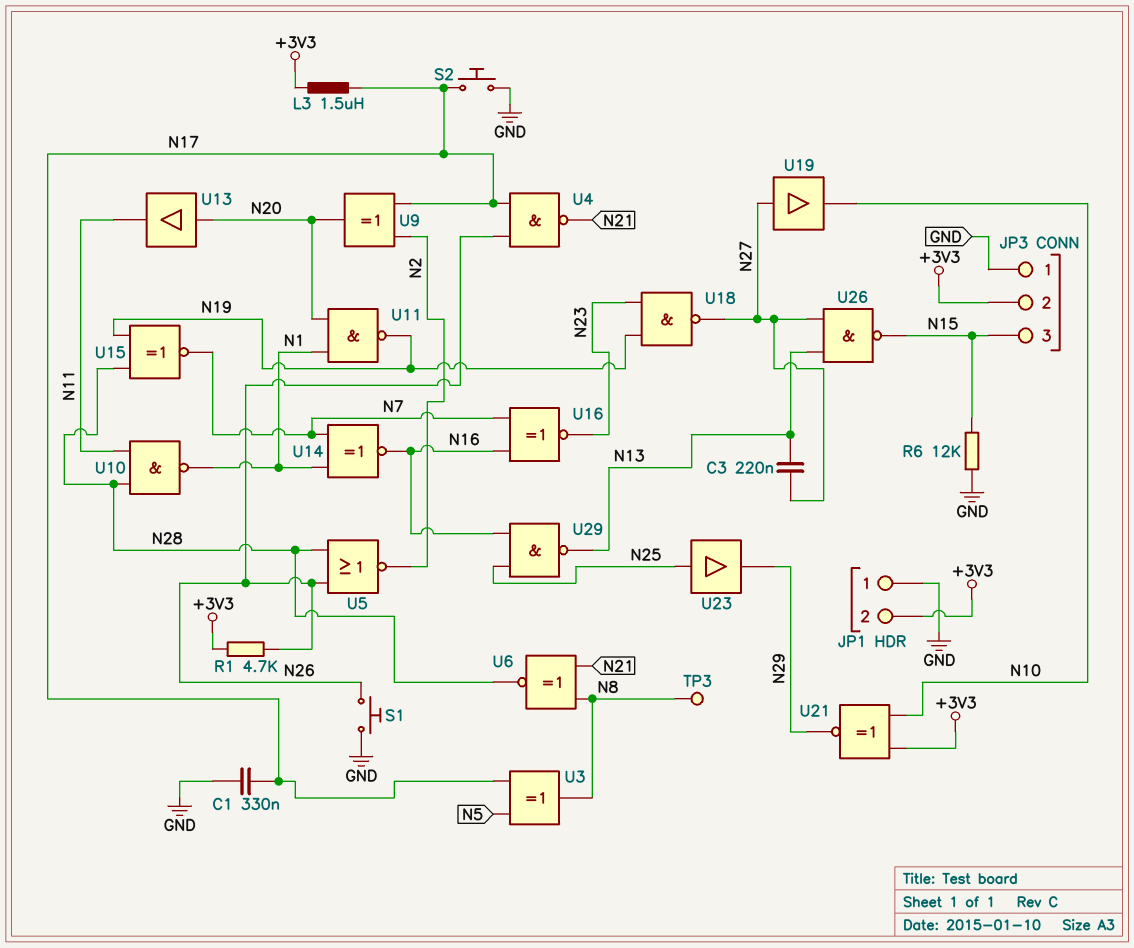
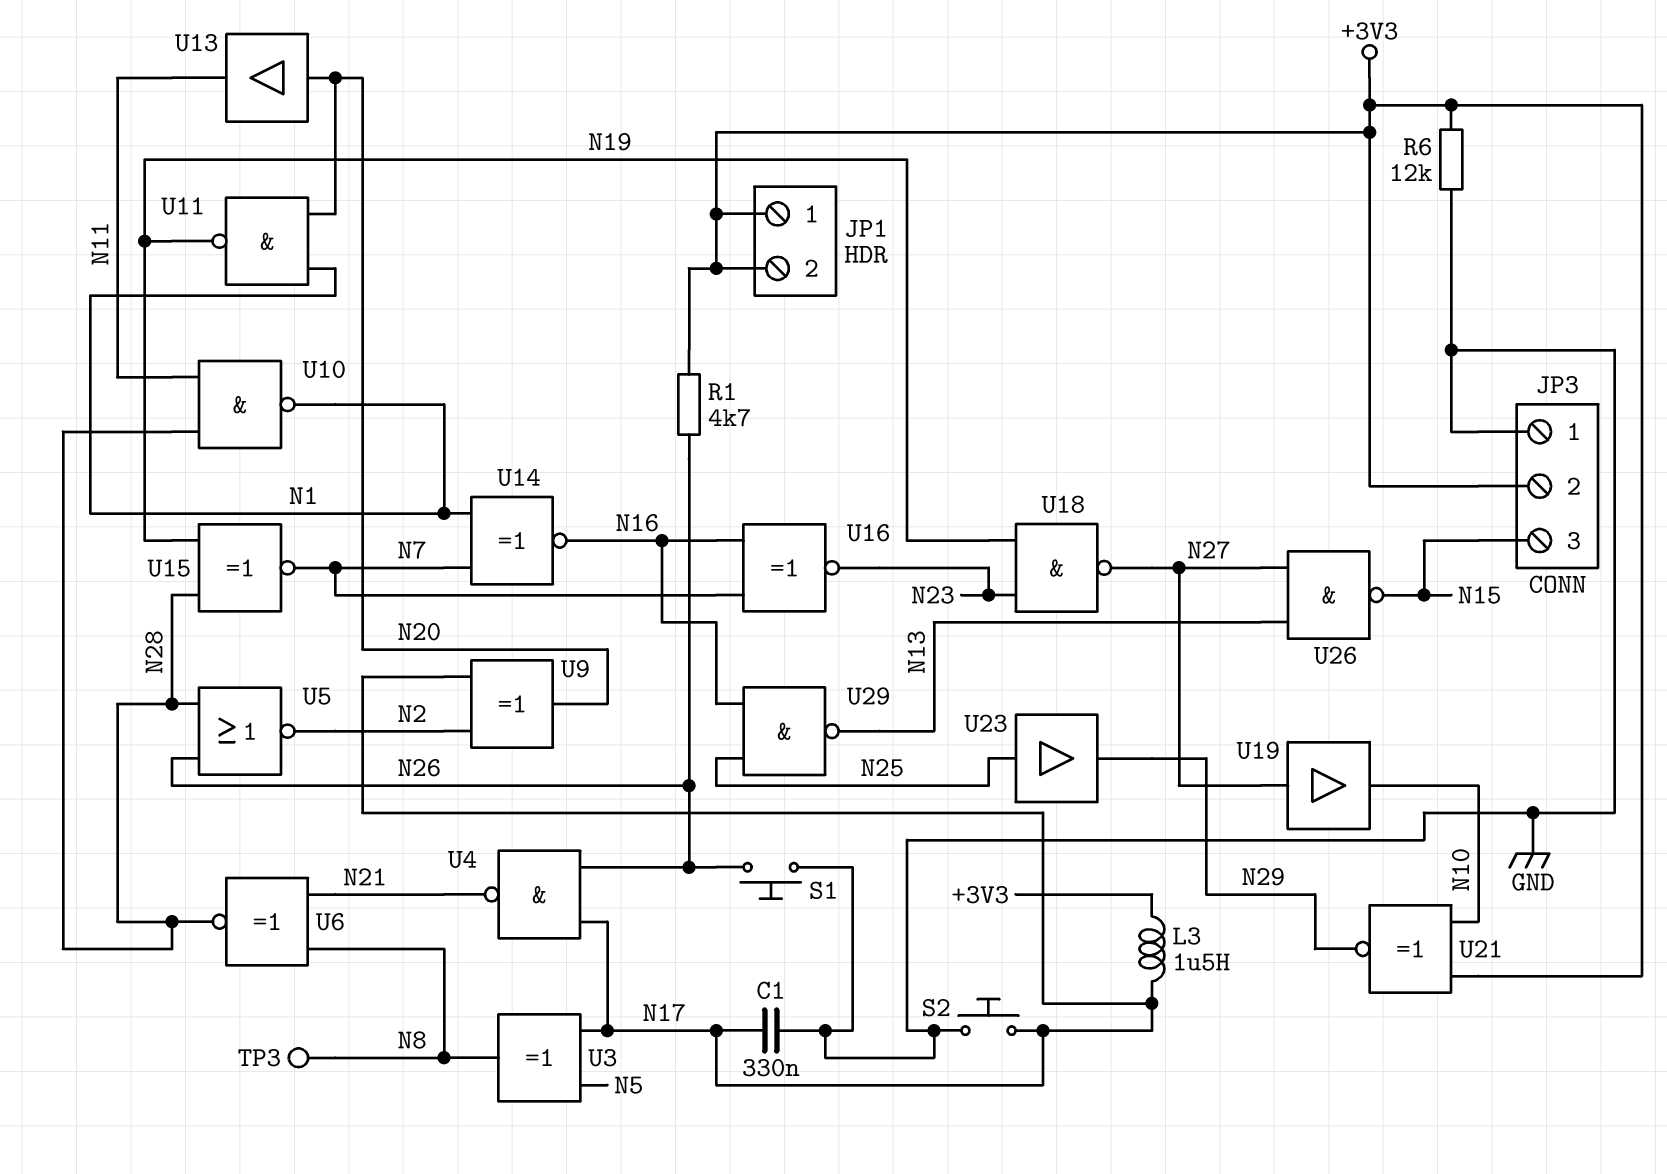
C3: 220nF (N13, N27) -> none
JP1 pin 1: GND -> +3V3
R6: 12k (GND, N15) -> 12k (+3V3, GND)

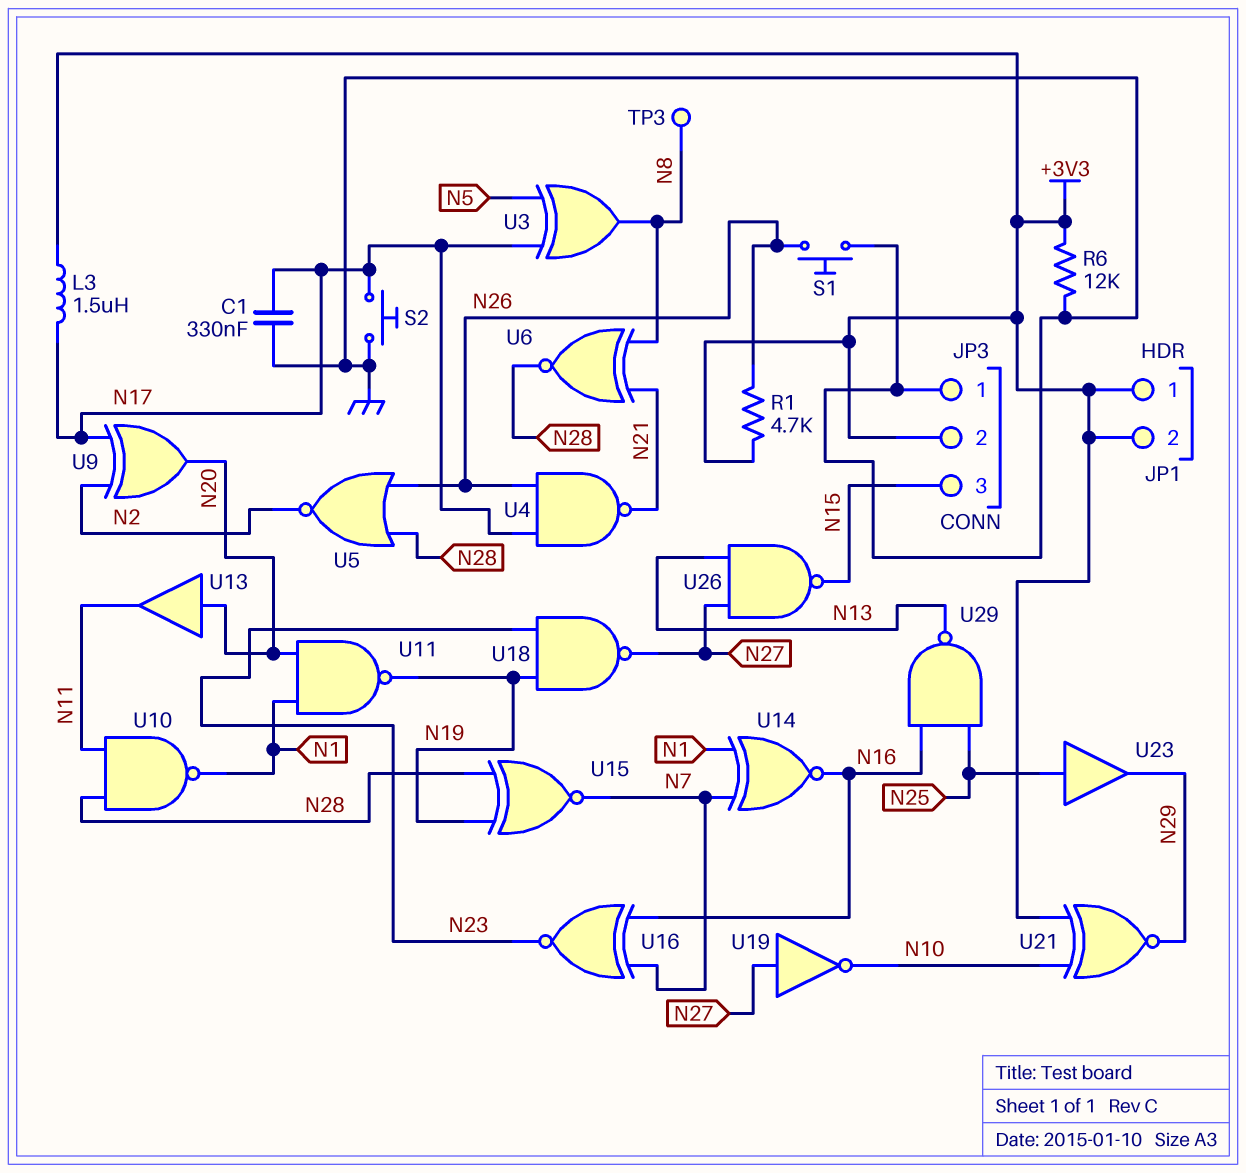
U19: buffer (in N27, out N10) -> NOT (in N27, out N10)

